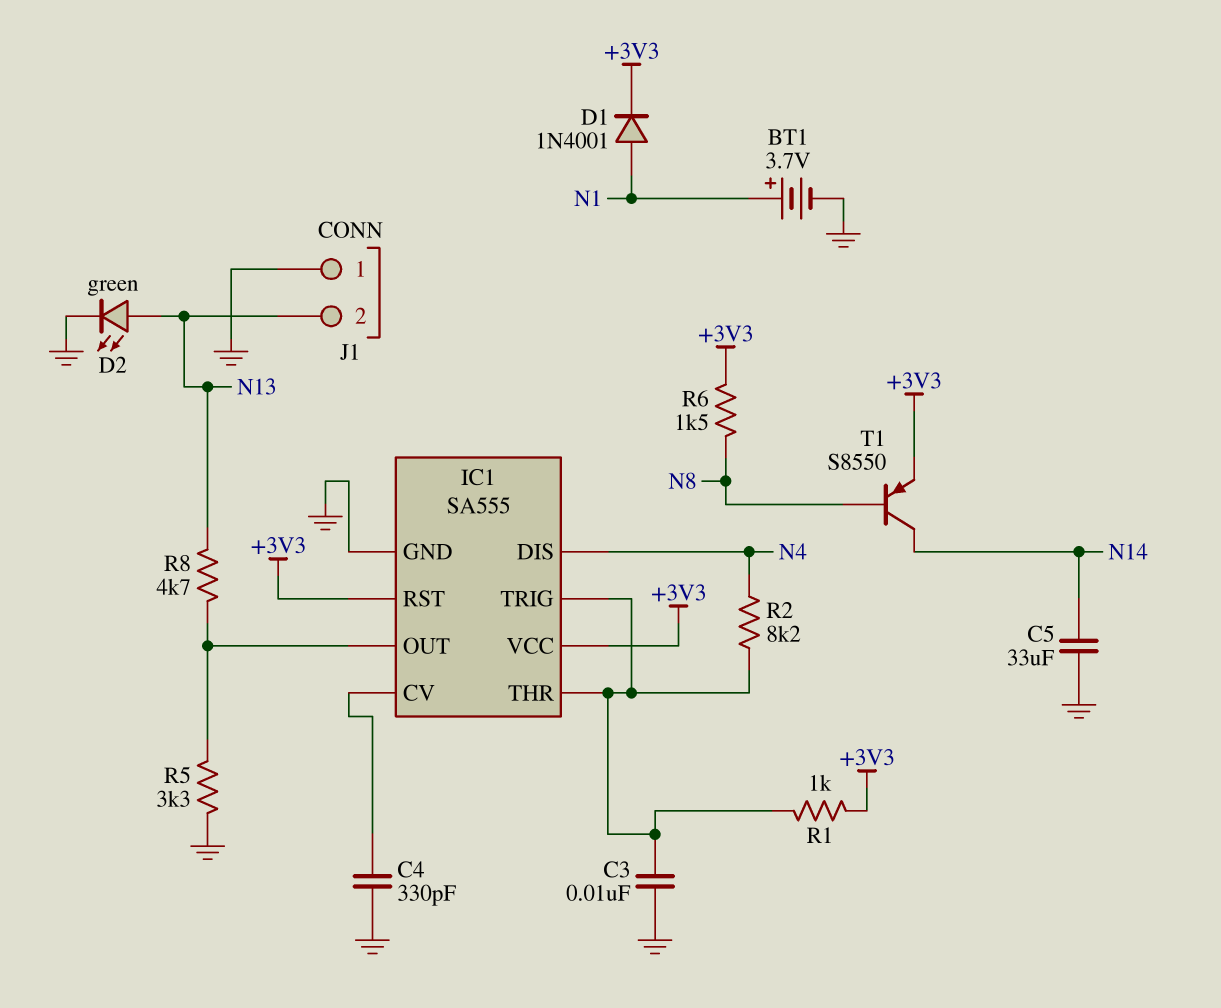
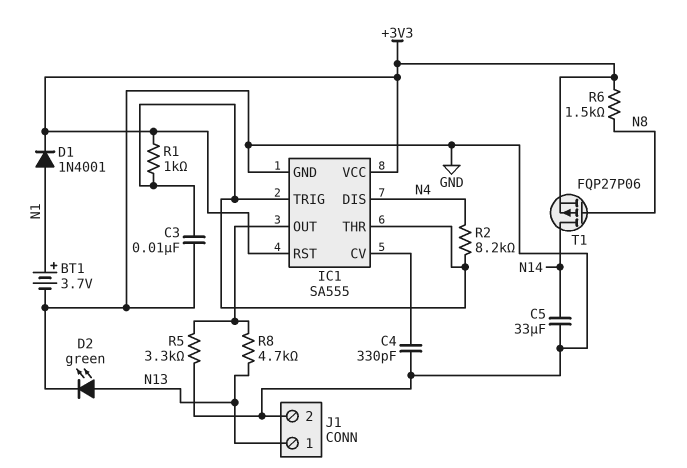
J1 pin 1: GND -> N13
J1 pin 2: N13 -> GND
T1: PNP S8550 (B N8, C N14, E +3V3) -> PMOS FQP27P06 (G N8, D N14, S +3V3)

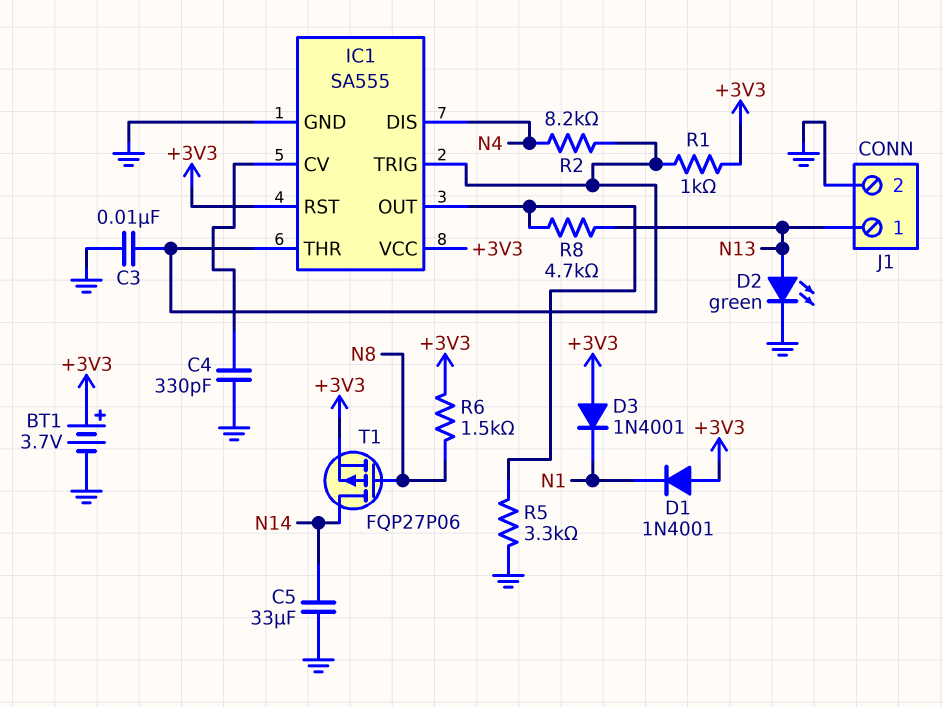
BT1: 3.7V (plus N1, minus GND) -> 3.7V (plus +3V3, minus GND)
D1: diode 1N4001 (A N1, K +3V3) -> diode 1N4001 (A +3V3, K N1)
D3: none -> diode 1N4001 (A +3V3, K N1)

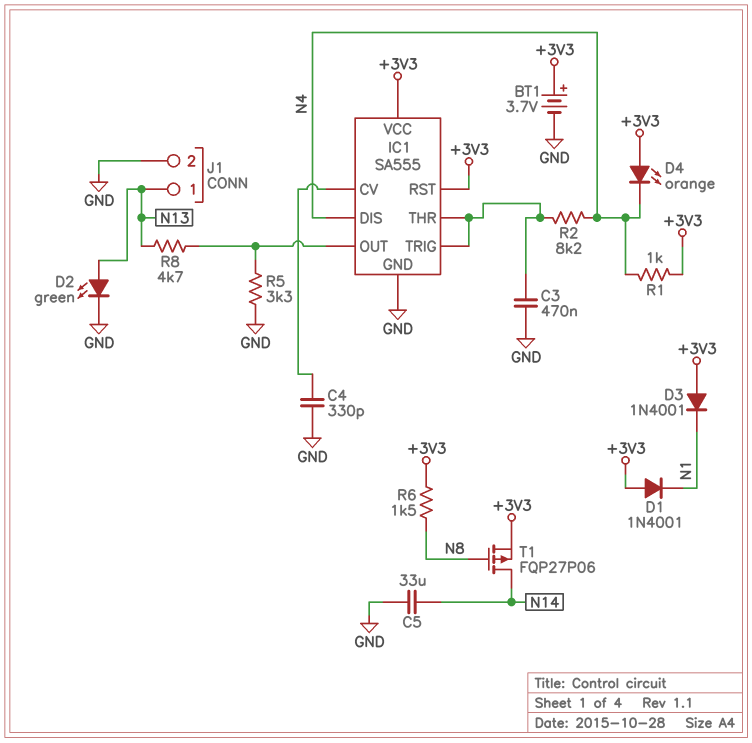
C3: 10nF (GND, IC1/THR) -> 470nF (GND, IC1/THR)
D4: none -> LED orange (A +3V3, K N4)
R1: 1k (+3V3, IC1/THR) -> 1k (+3V3, N4)

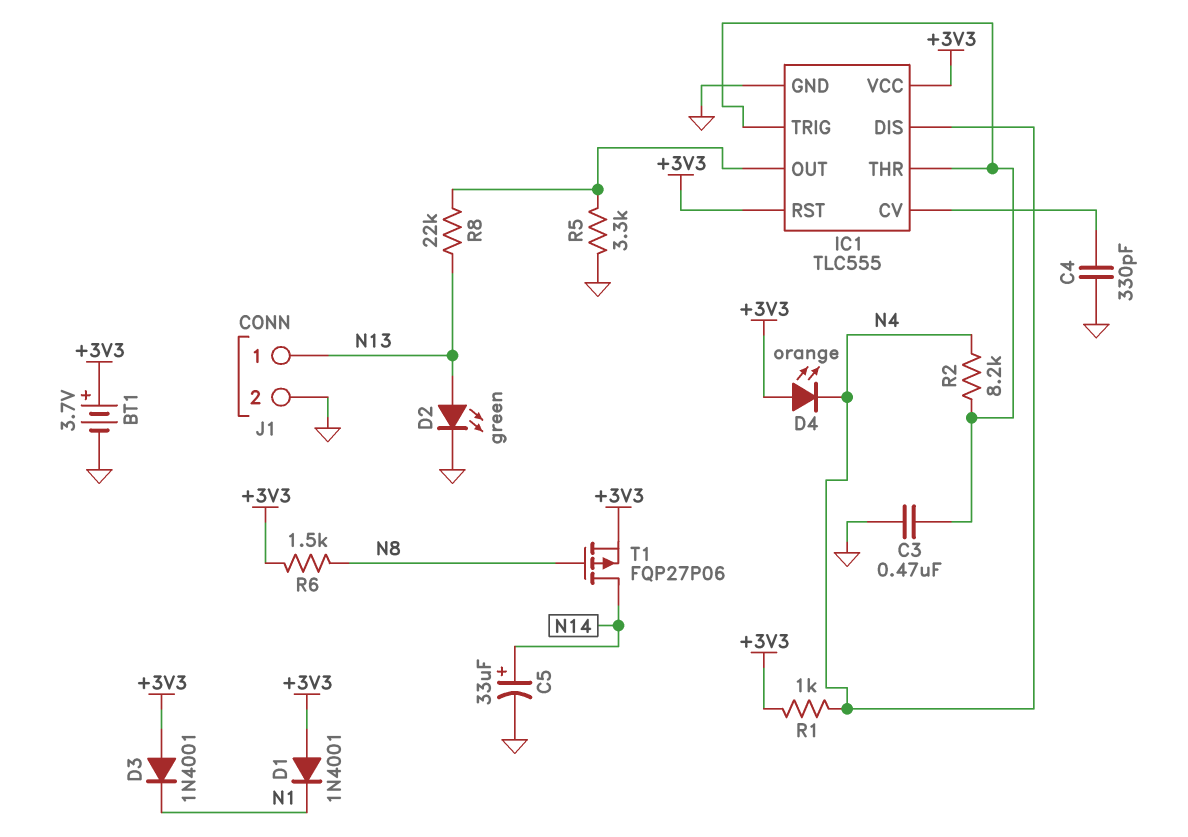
C5: 33uF (GND, N14) -> 33uF (plus N14, minus GND)
IC1: SA555 -> TLC555
R8: 4.7k (IC1/OUT, N13) -> 22k (IC1/OUT, N13)

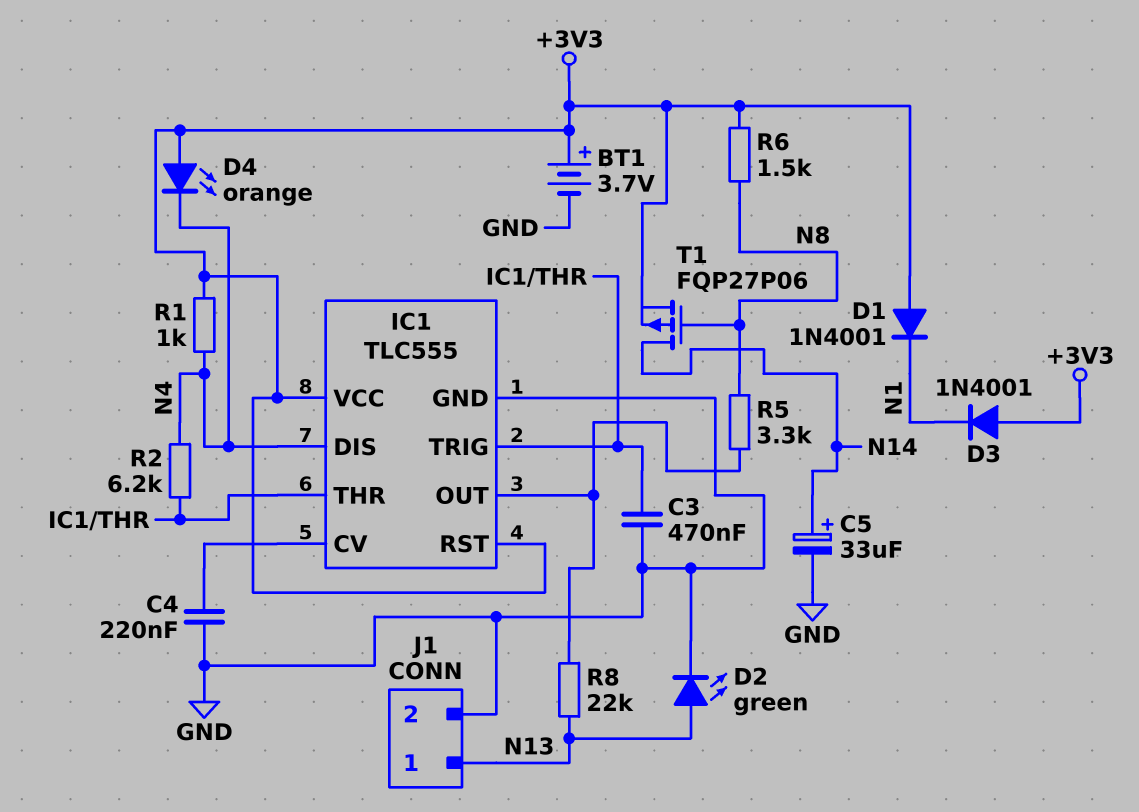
C4: 330pF (GND, IC1/CV) -> 220nF (GND, IC1/CV)
R2: 8.2k (IC1/THR, N4) -> 6.2k (IC1/THR, N4)
R5: 3.3k (GND, IC1/OUT) -> 3.3k (IC1/OUT, N8)

